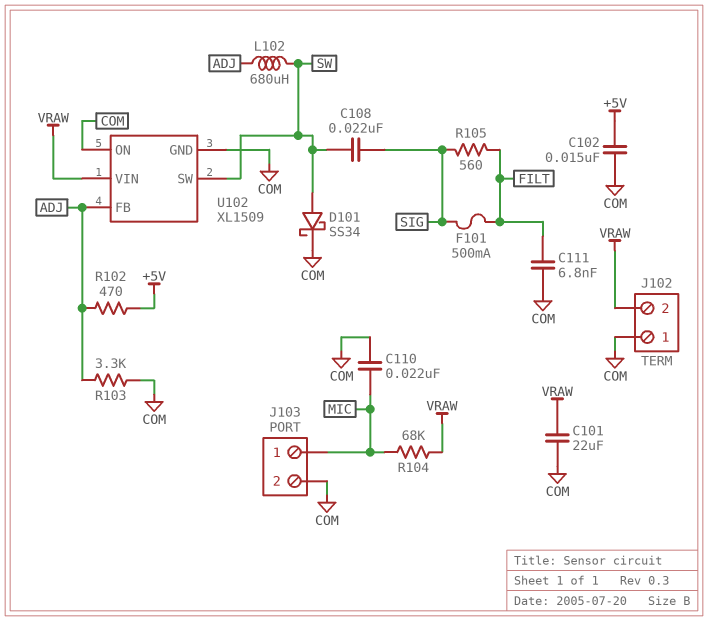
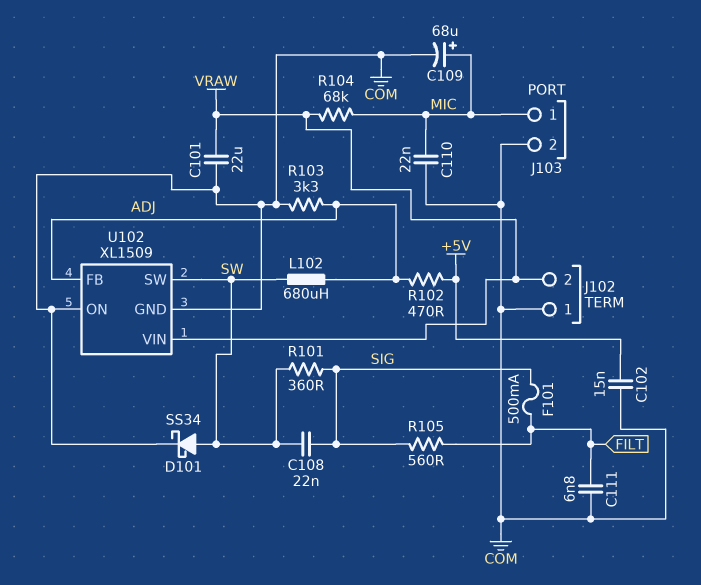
C109: none -> 68uF (plus MIC, minus COM)
R101: none -> 360 (SIG, SW)

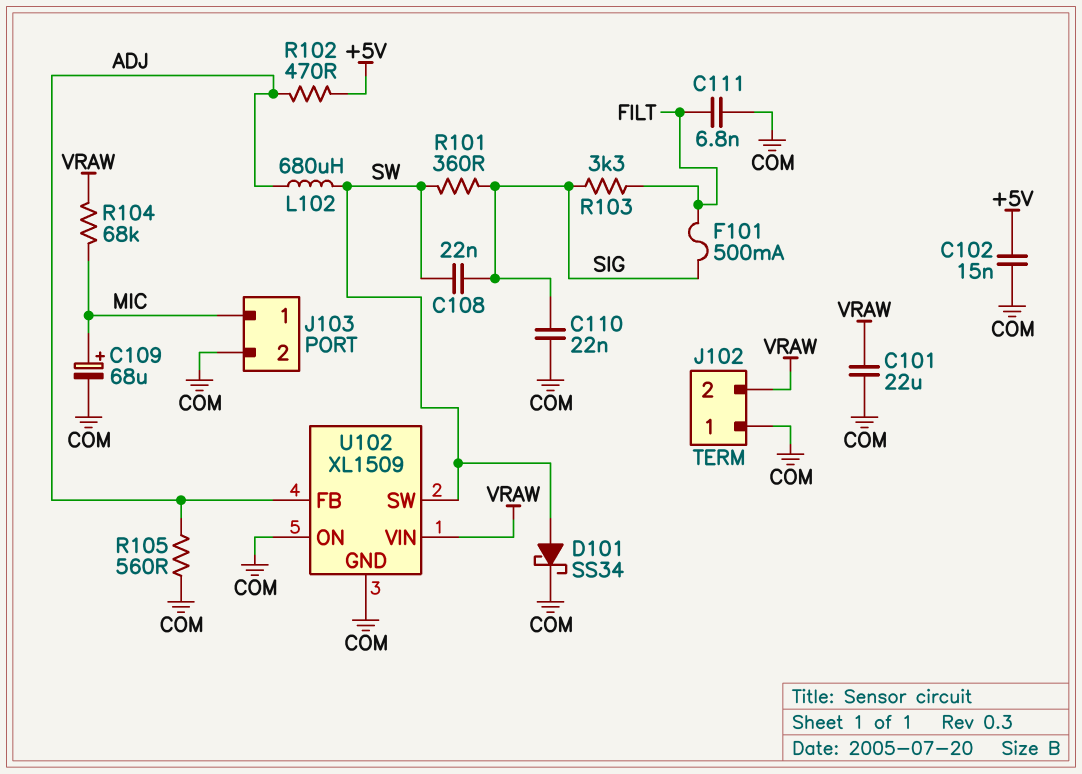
C110: 22nF (COM, MIC) -> 22nF (COM, SIG)
R103: 3.3k (ADJ, COM) -> 3.3k (FILT, SIG)
R105: 560 (FILT, SIG) -> 560 (ADJ, COM)

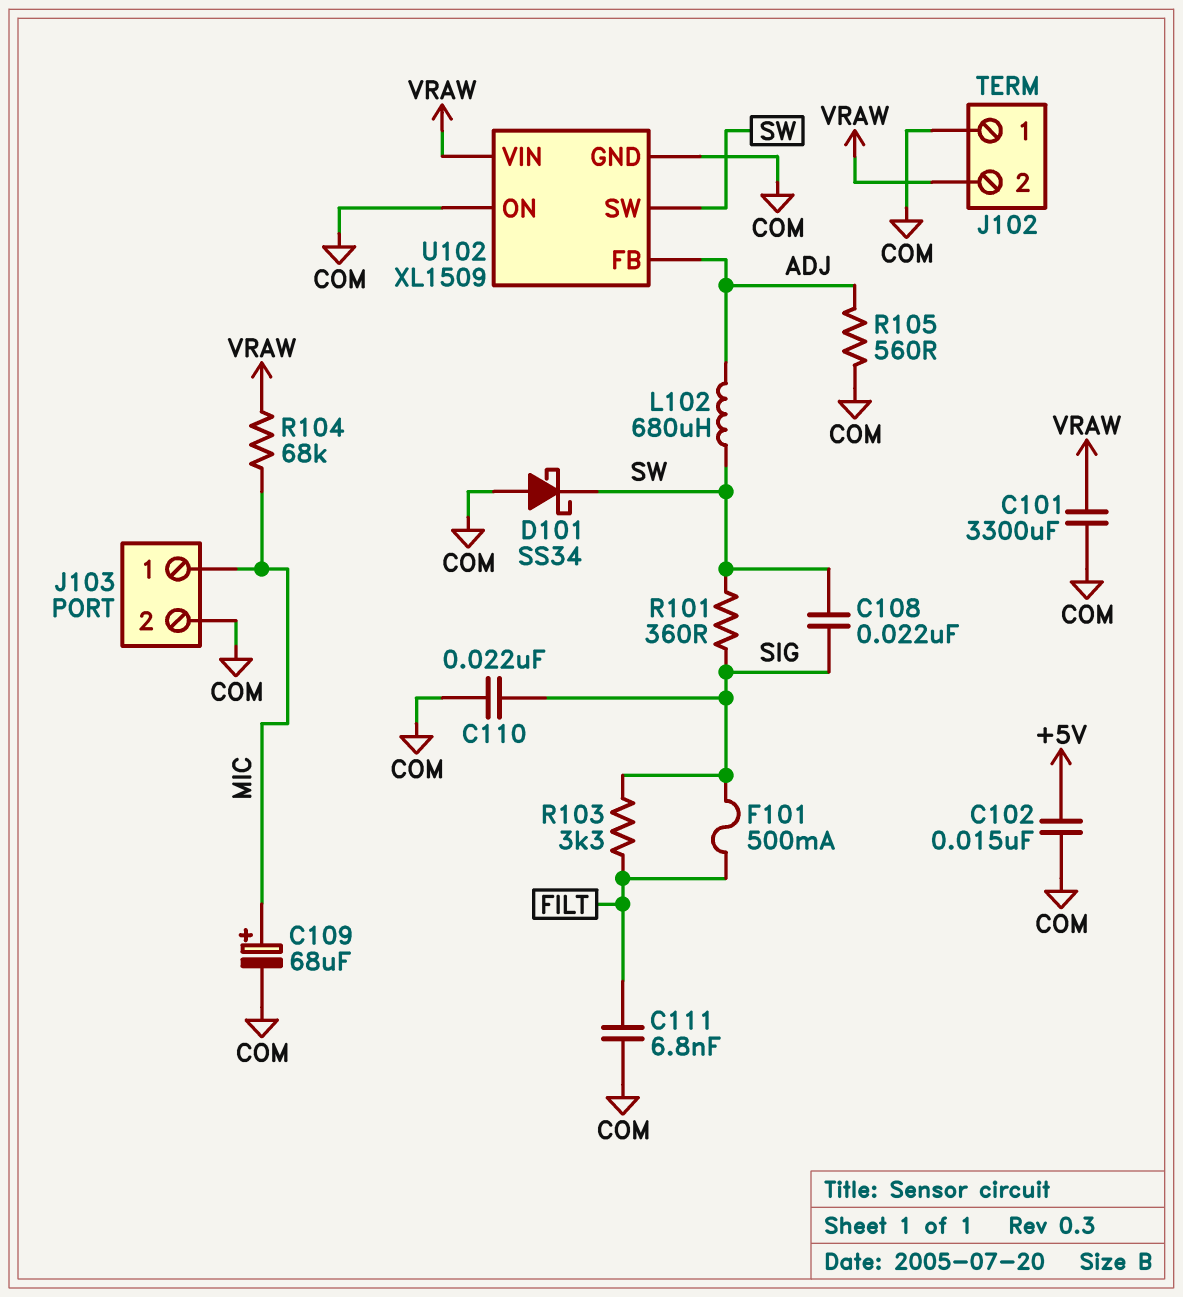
C101: 22uF (COM, VRAW) -> 3300uF (COM, VRAW)
D101: schottky SS34 (A SW, K COM) -> schottky SS34 (A COM, K SW)
R102: 470 (+5V, ADJ) -> none

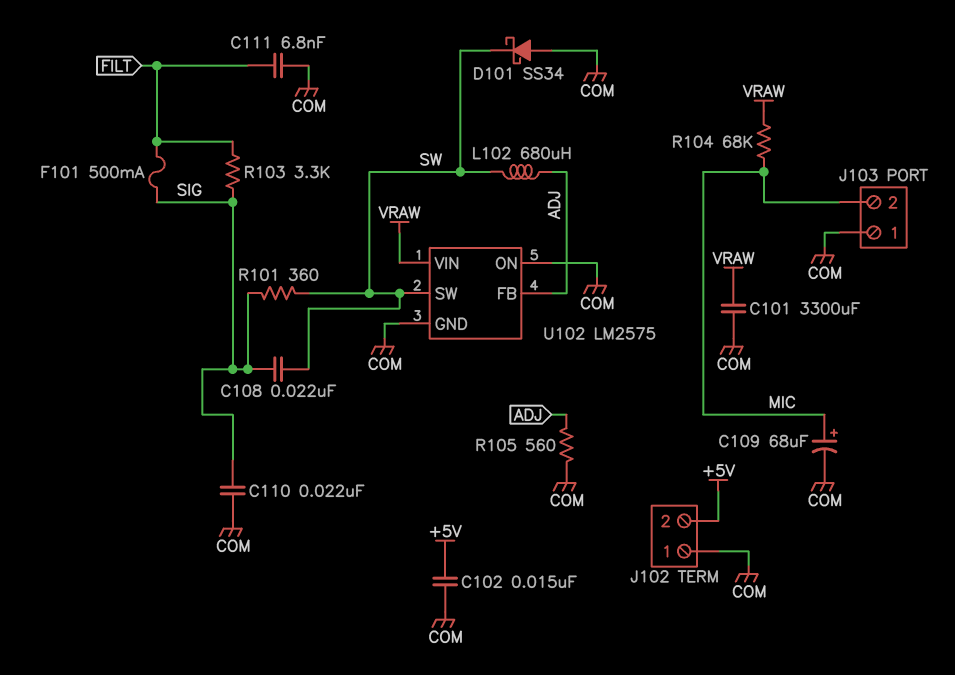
J102 pin 2: VRAW -> +5V
J103 pin 1: MIC -> COM
J103 pin 2: COM -> MIC
U102: XL1509 -> LM2575

